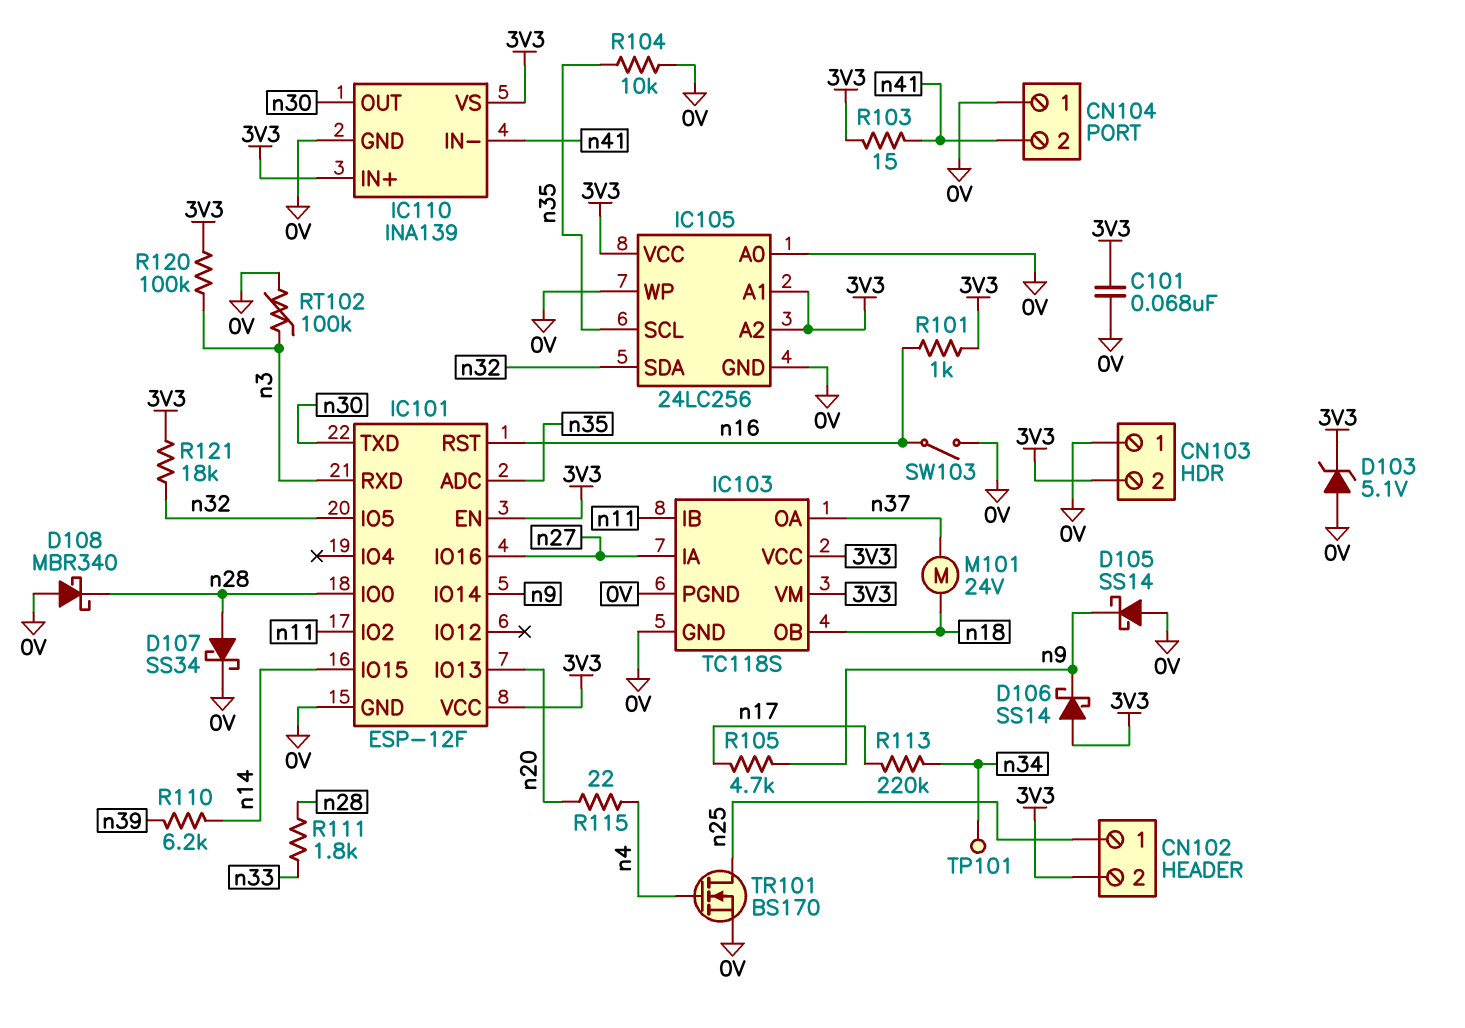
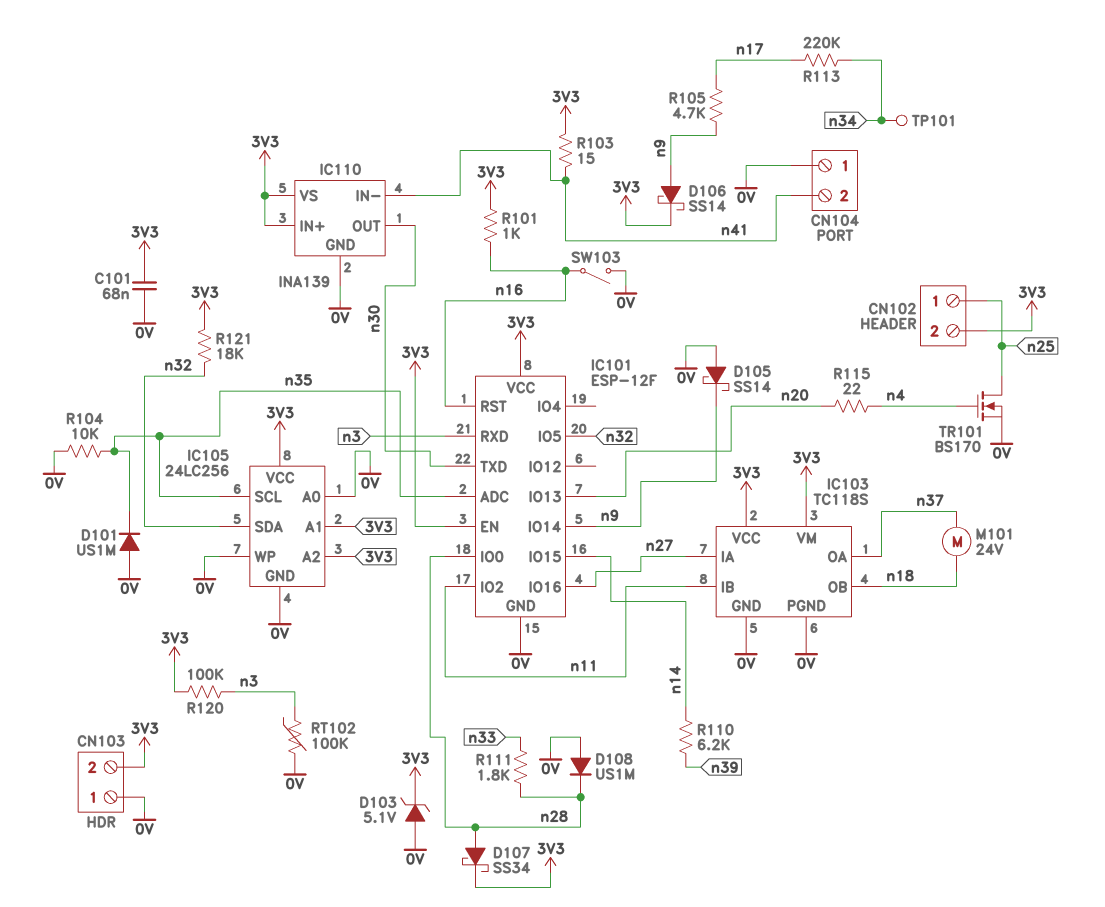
D101: none -> diode US1M (A 0V, K n35)
D106: schottky SS14 (A 3V3, K n9) -> schottky SS14 (A n9, K 3V3)
D107: schottky SS34 (A n28, K 0V) -> schottky SS34 (A n28, K 3V3)
D108: schottky MBR340 (A 0V, K n28) -> diode US1M (A 0V, K n28)

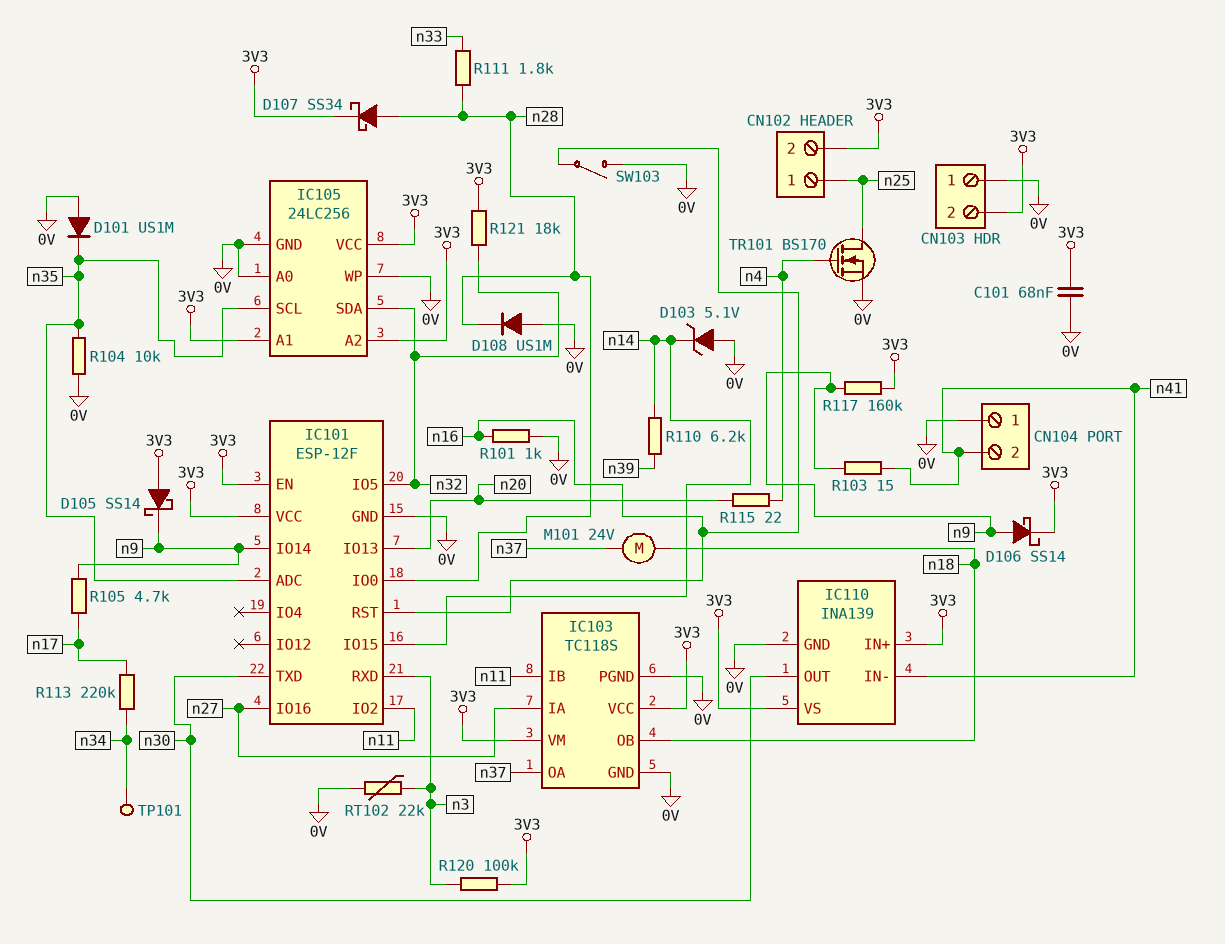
D103: zener 5.1V (A 0V, K 3V3) -> zener 5.1V (A 0V, K n14)
D105: schottky SS14 (A 0V, K n9) -> schottky SS14 (A 3V3, K n9)
R101: 1k (3V3, n16) -> 1k (0V, n16)
R103: 15 (3V3, n41) -> 15 (n9, n41)
R117: none -> 160k (3V3, n9)
RT102: 100k (0V, n3) -> 22k (0V, n3)

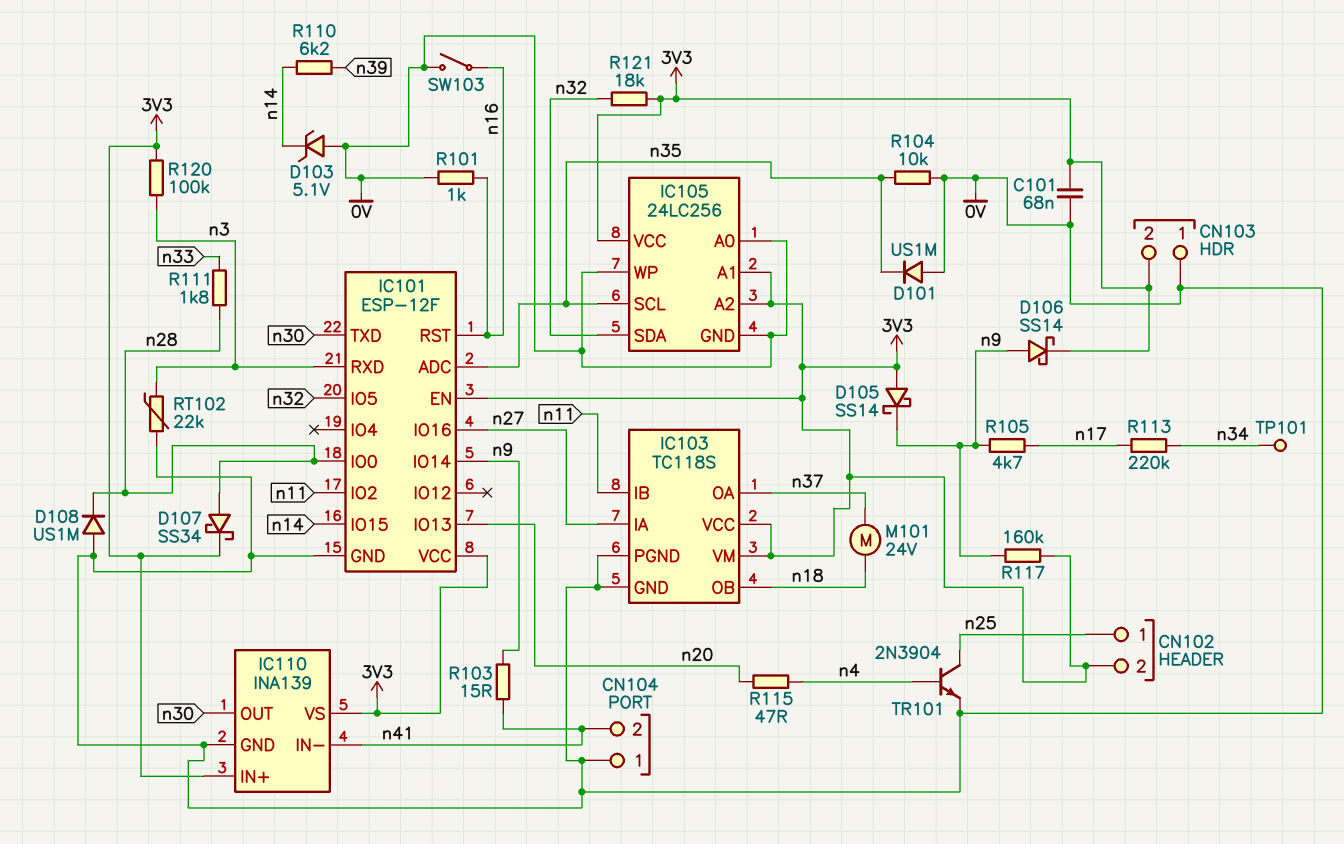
R115: 22 (n4, n20) -> 47 (n4, n20)
TR101: NMOS BS170 (G n4, D n25, S 0V) -> NPN 2N3904 (B n4, C n25, E 0V)

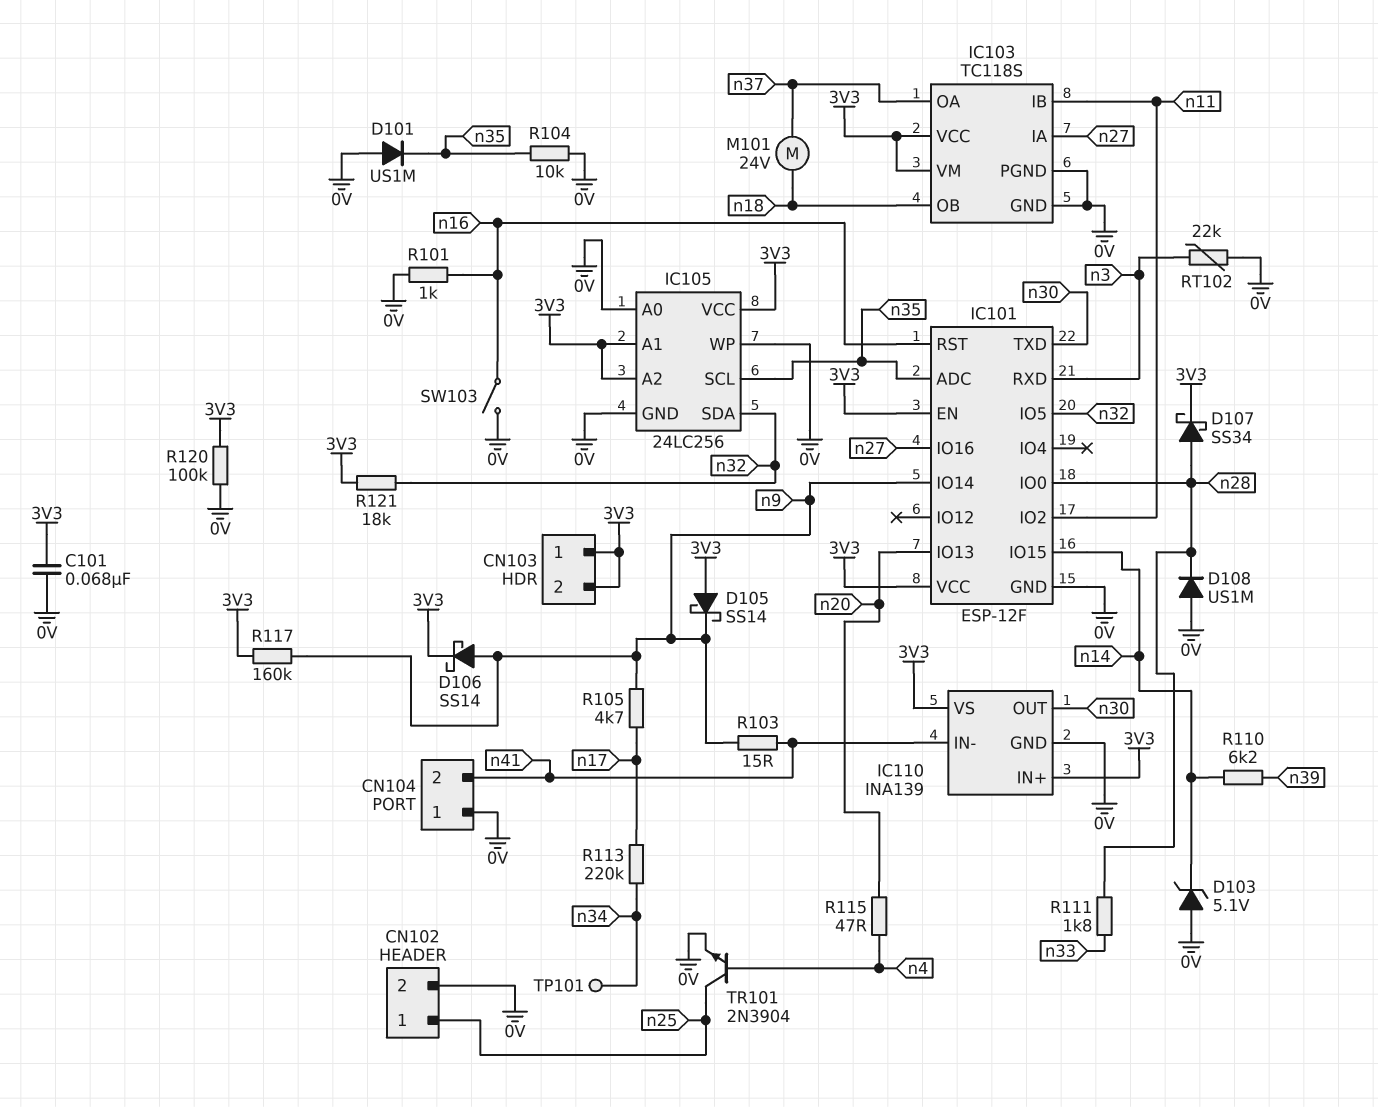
CN102 pin 2: 3V3 -> 0V
CN103 pin 1: 0V -> 3V3
R120: 100k (3V3, n3) -> 100k (0V, 3V3)

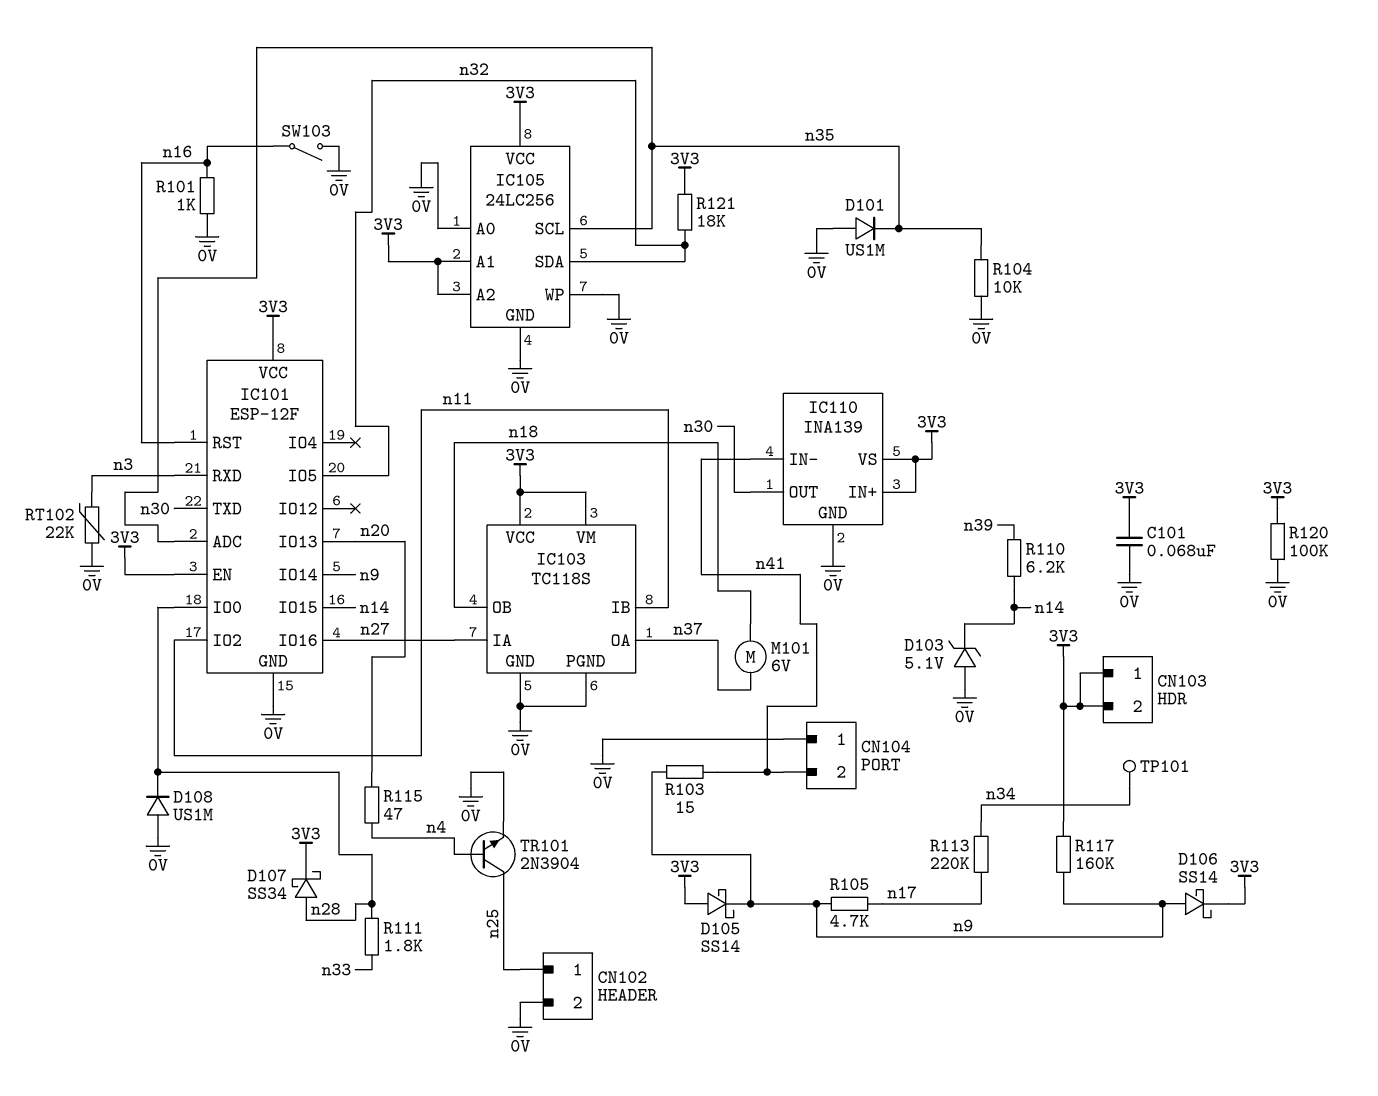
M101: motor 24V (n18, n37) -> motor 6V (n18, n37)

